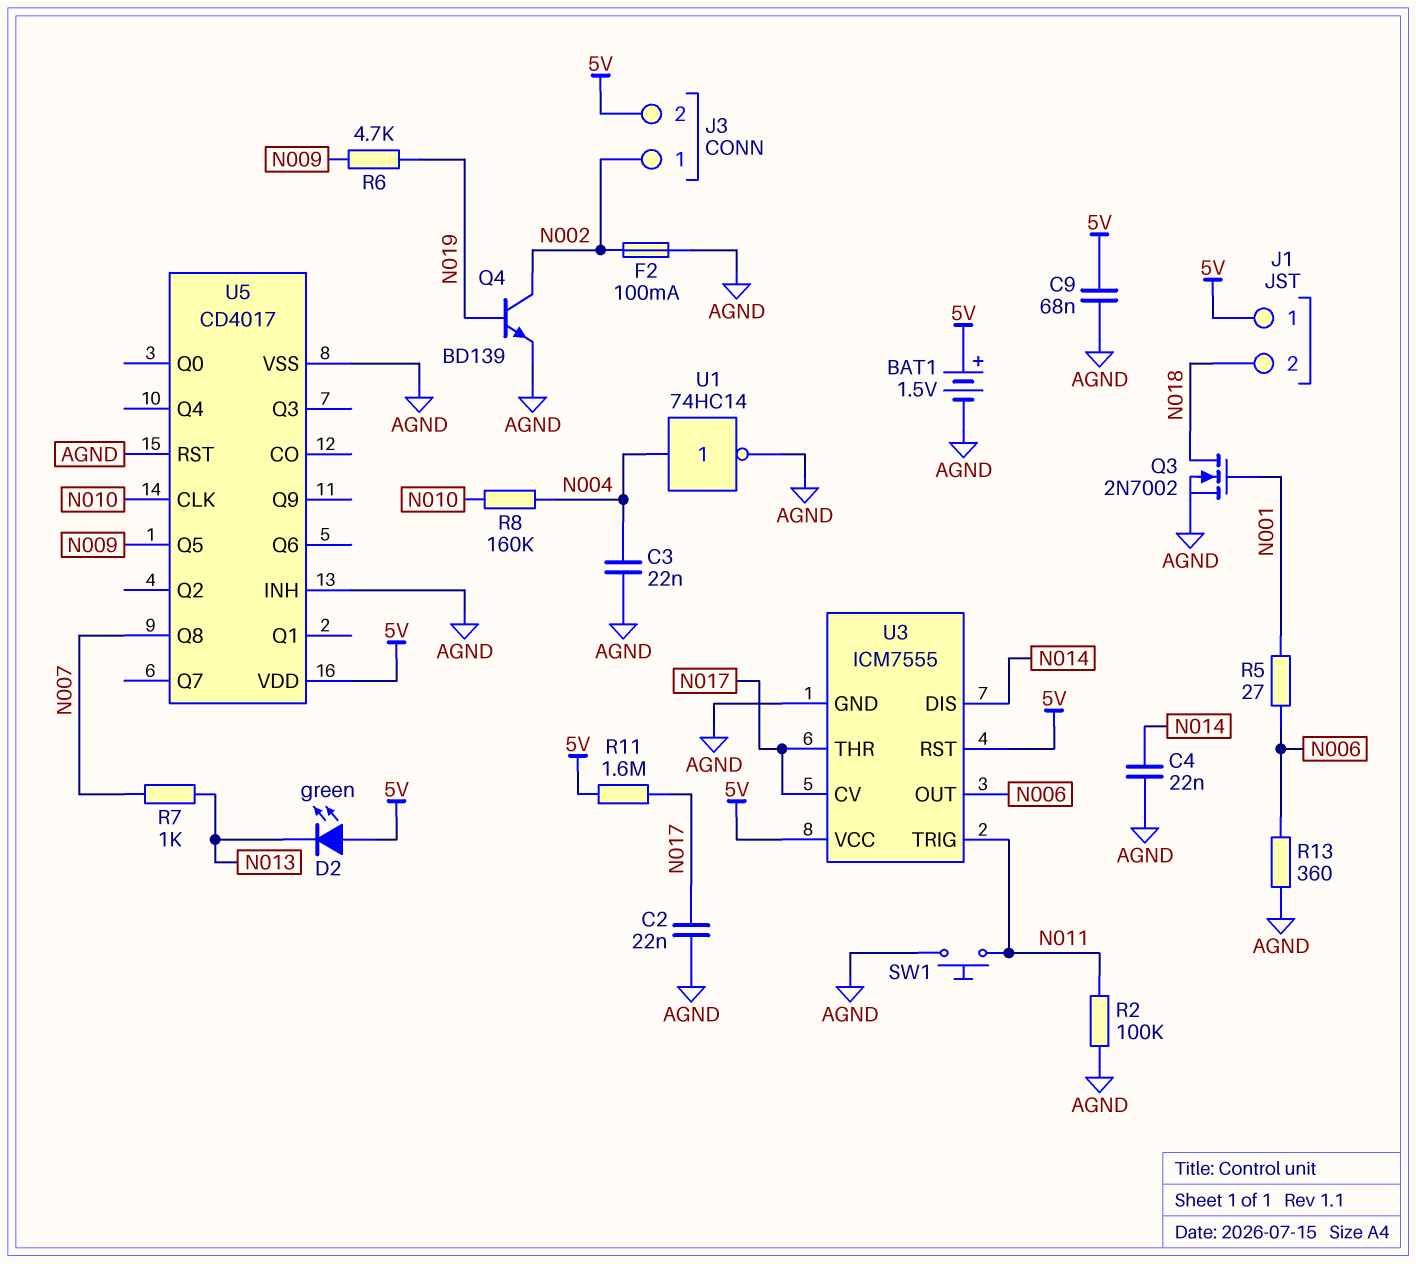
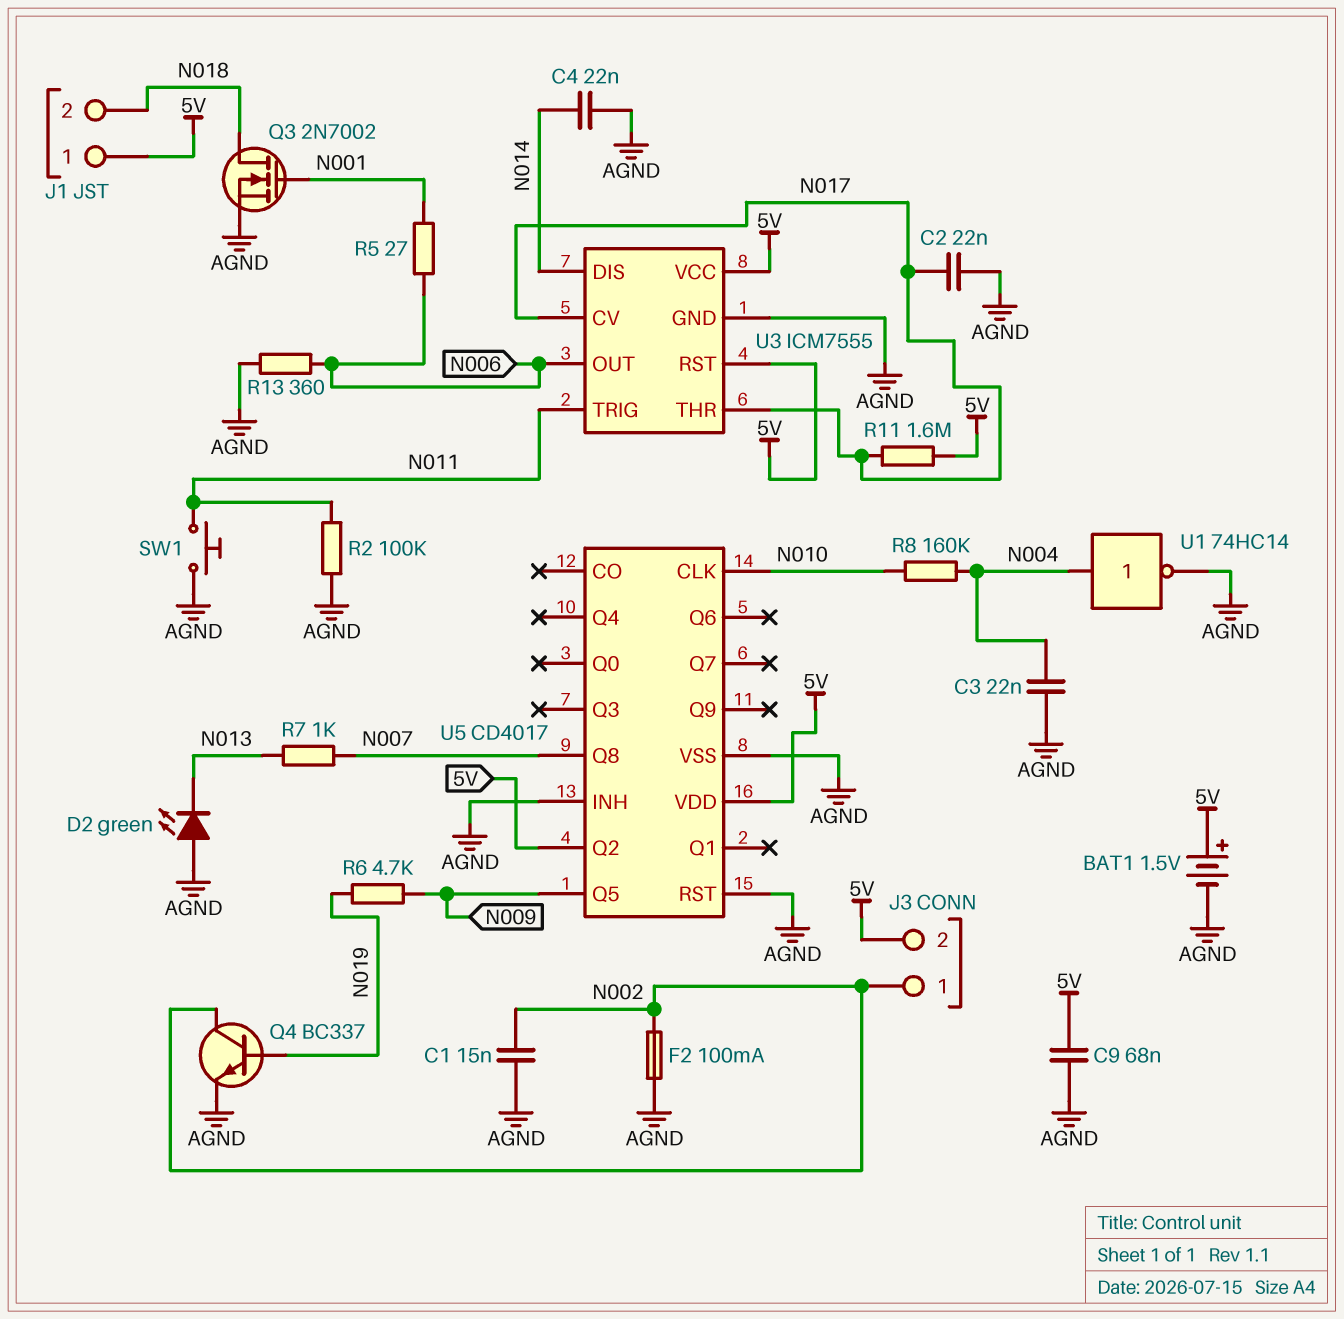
C1: none -> 15nF (AGND, N002)
D2: LED green (A 5V, K N013) -> LED green (A AGND, K N013)
Q4: NPN BD139 (B N019, C N002, E AGND) -> NPN BC337 (B N019, C N002, E AGND)
U5 pin Q2: none -> 5V

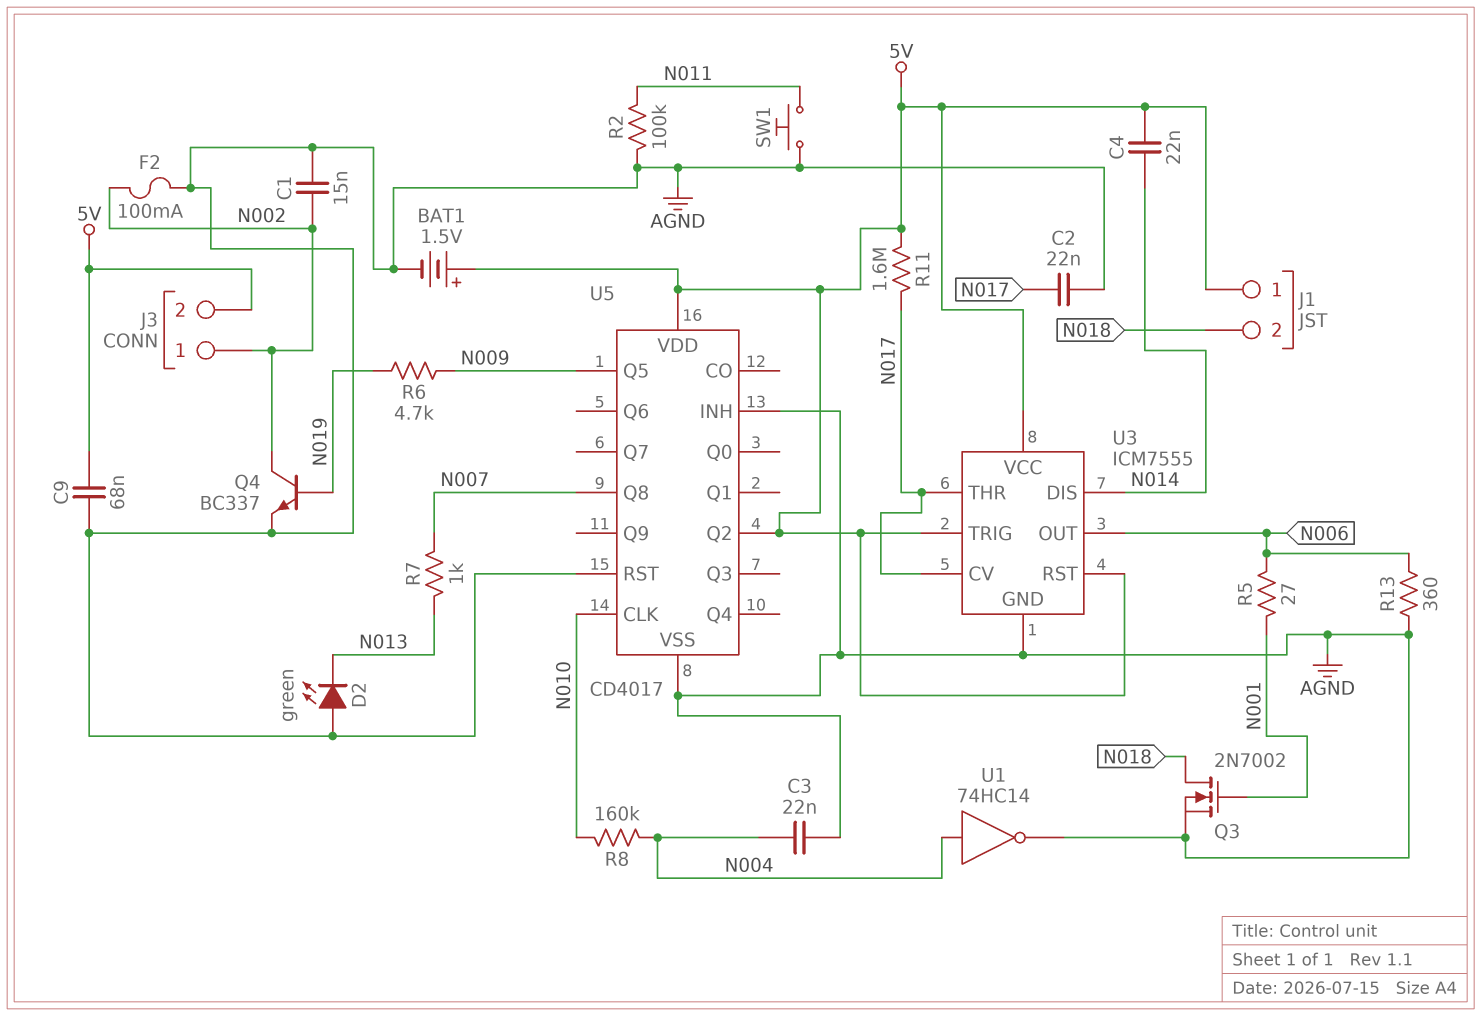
C4: 22nF (AGND, N014) -> 22nF (5V, N014)
U3 pin TRIG: N011 -> 5V

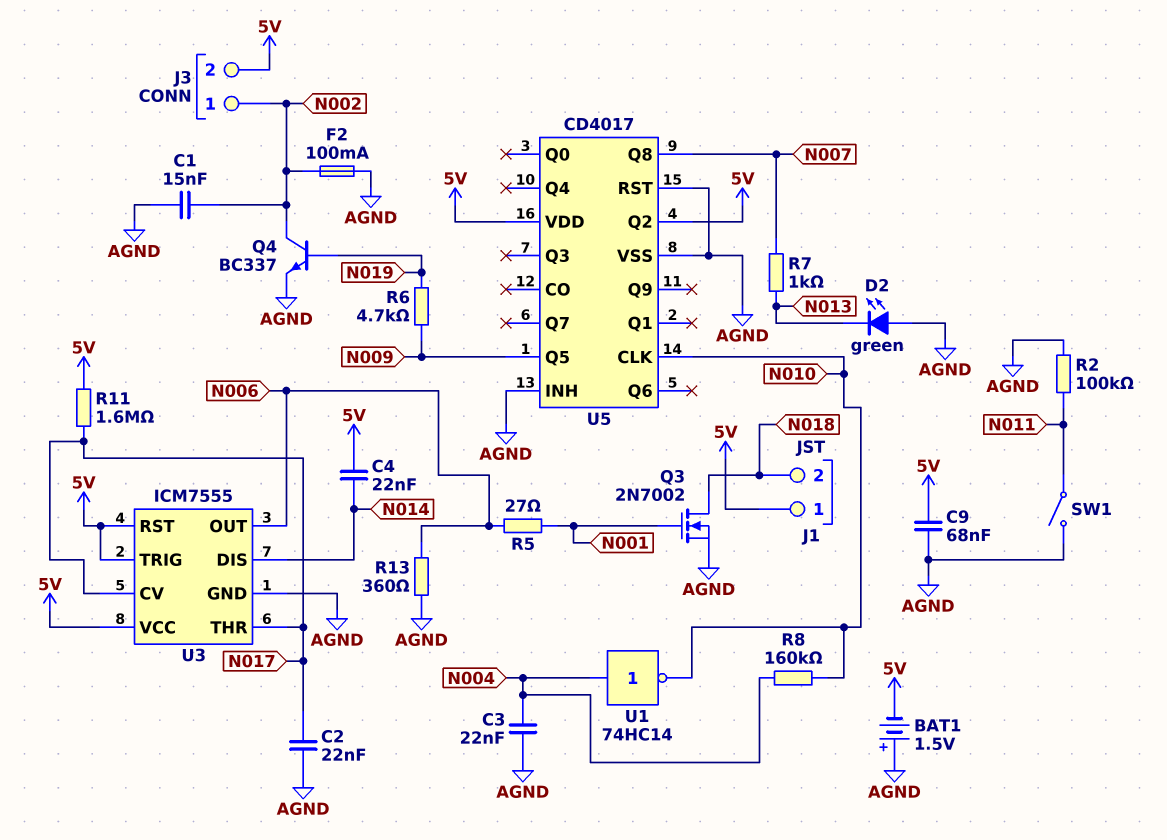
BAT1: 1.5V (plus 5V, minus AGND) -> 1.5V (plus AGND, minus 5V)
SW1: button (AGND, N011) -> switch (AGND, N011)
U1: NOT 74HC14 (in N004, out AGND) -> NOT 74HC14 (in N004, out N010)

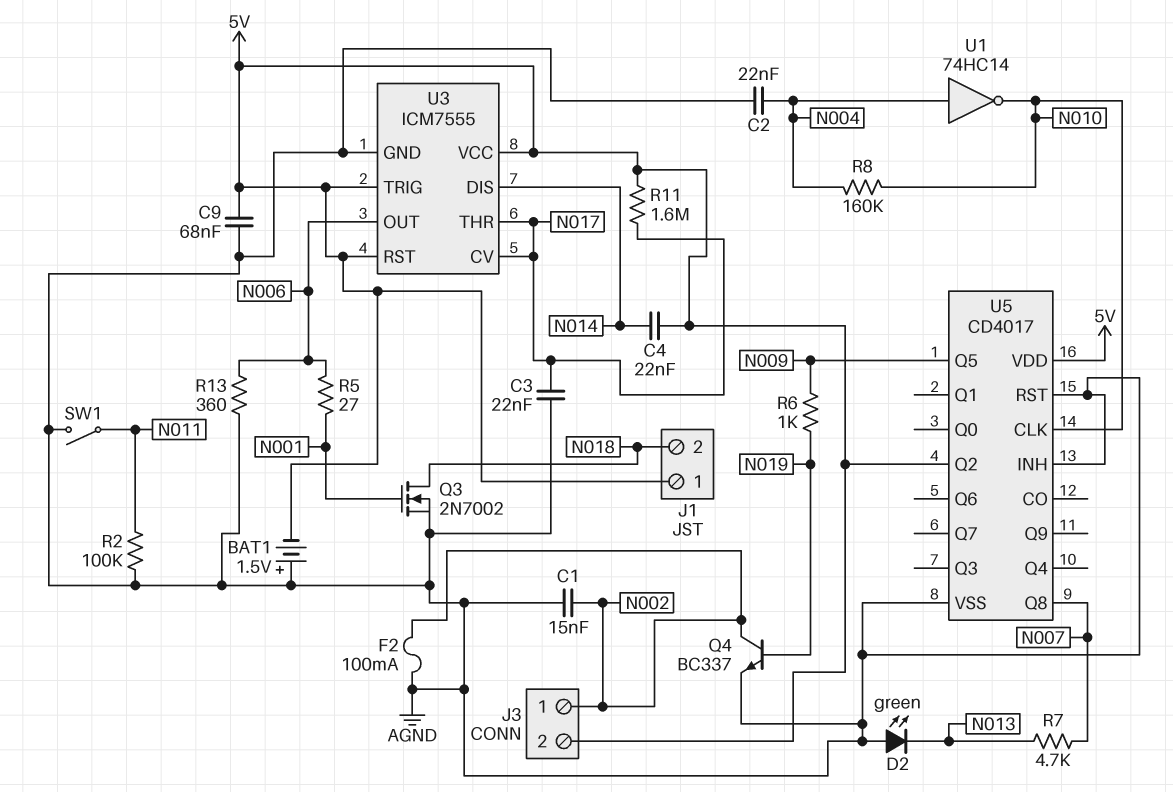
C2: 22nF (AGND, N017) -> 22nF (AGND, N004)
C3: 22nF (AGND, N004) -> 22nF (AGND, N017)
R6: 4.7k (N009, N019) -> 1k (N009, N019)
R7: 1k (N007, N013) -> 4.7k (N007, N013)

